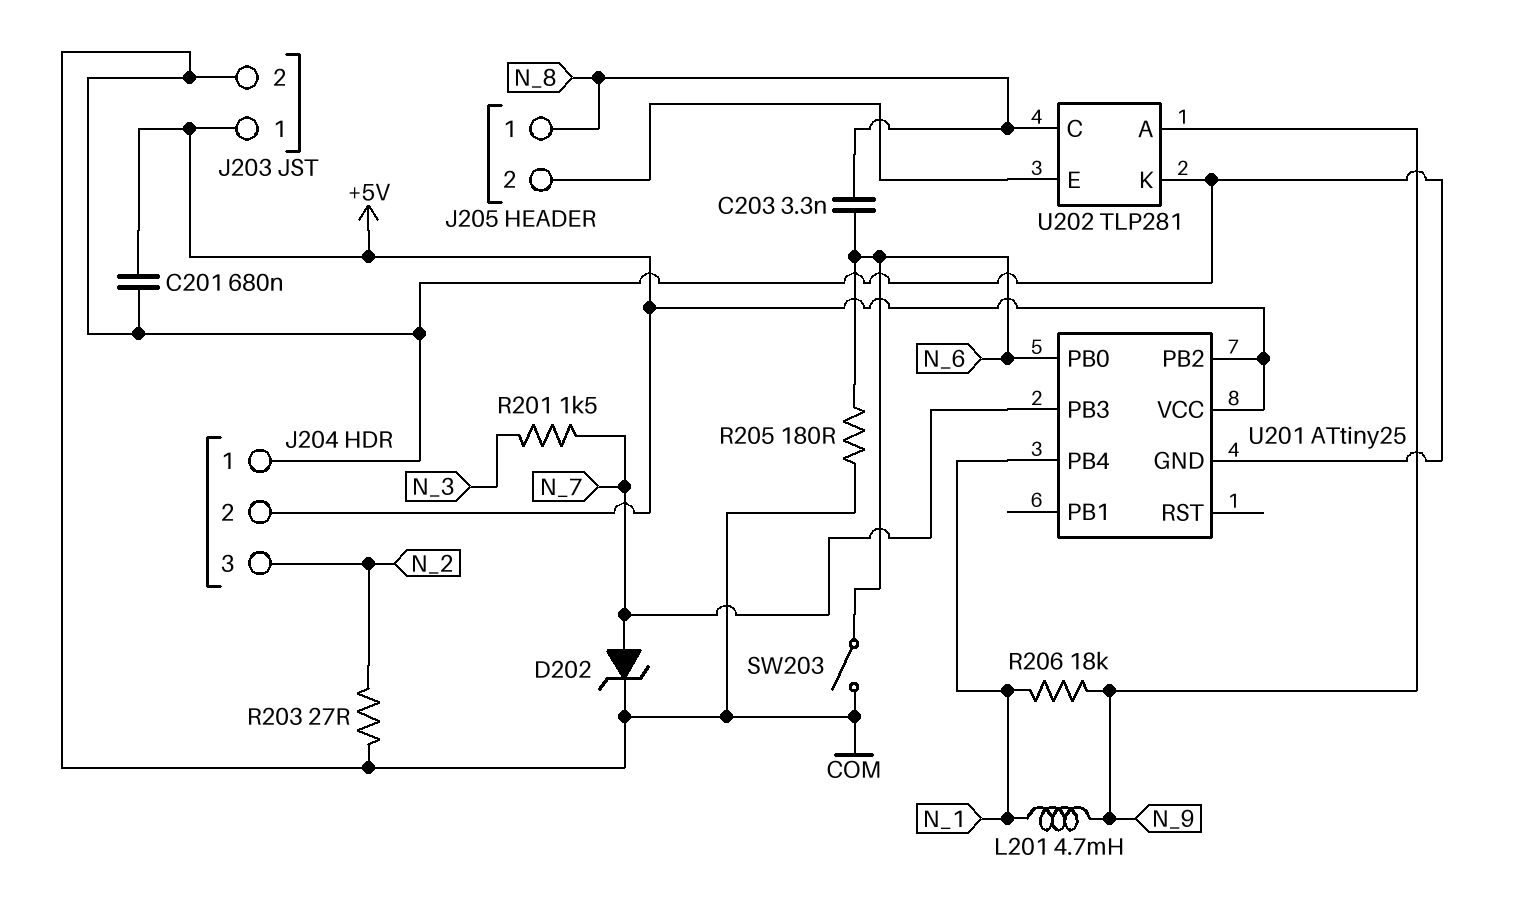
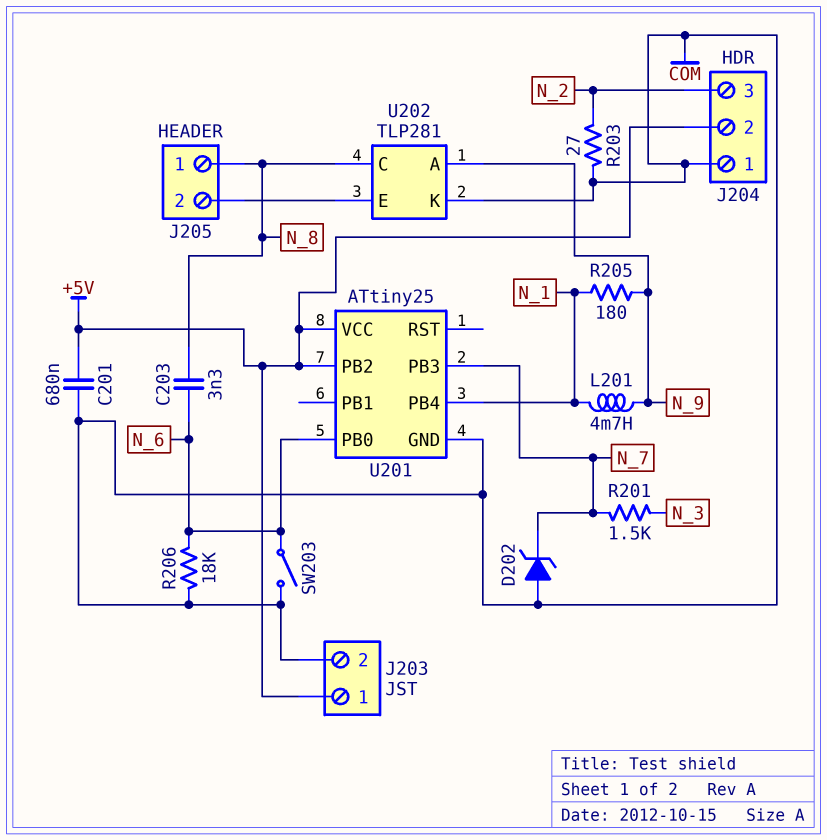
D202: zener (A N_7, K COM) -> zener (A COM, K N_7)
R205: 180 (COM, N_6) -> 180 (N_1, N_9)
R206: 18k (N_1, N_9) -> 18k (COM, N_6)

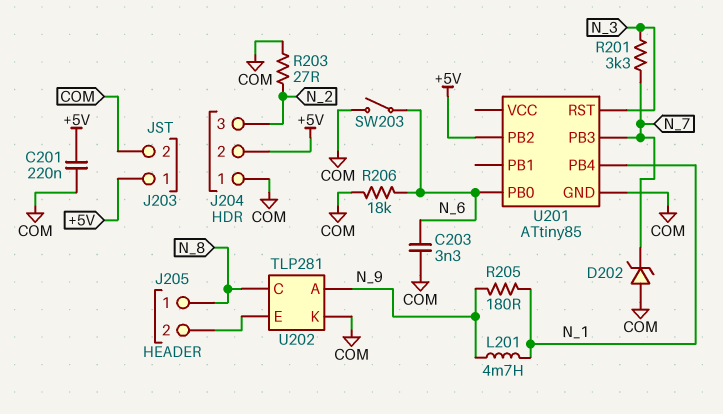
C201: 680nF (+5V, COM) -> 220nF (+5V, COM)
C203: 3.3nF (N_6, N_8) -> 3.3nF (COM, N_6)
R201: 1.5k (N_3, N_7) -> 3.3k (N_3, N_7)
U201: ATtiny25 -> ATtiny85
U201 pin RST: none -> N_3
U201 pin VCC: +5V -> none

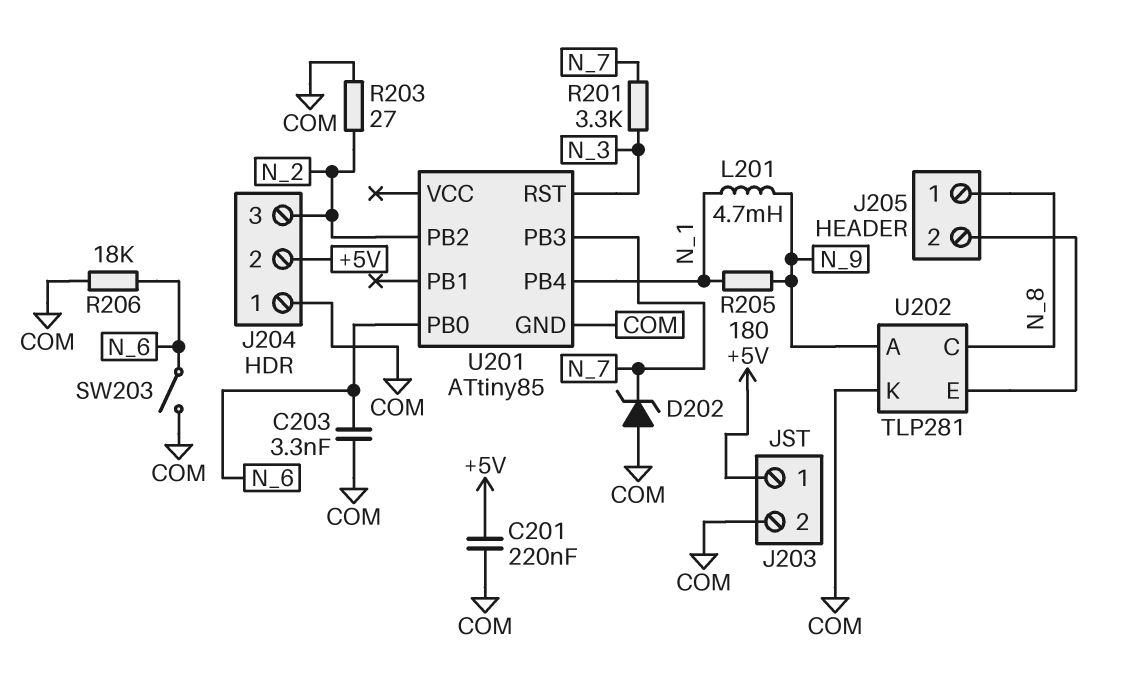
U201 pin PB2: +5V -> N_2

